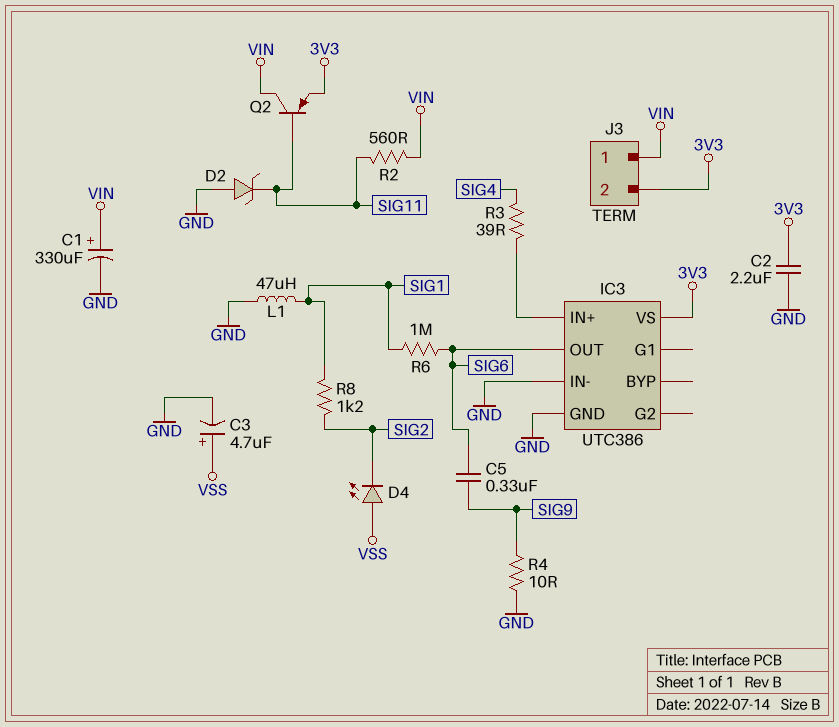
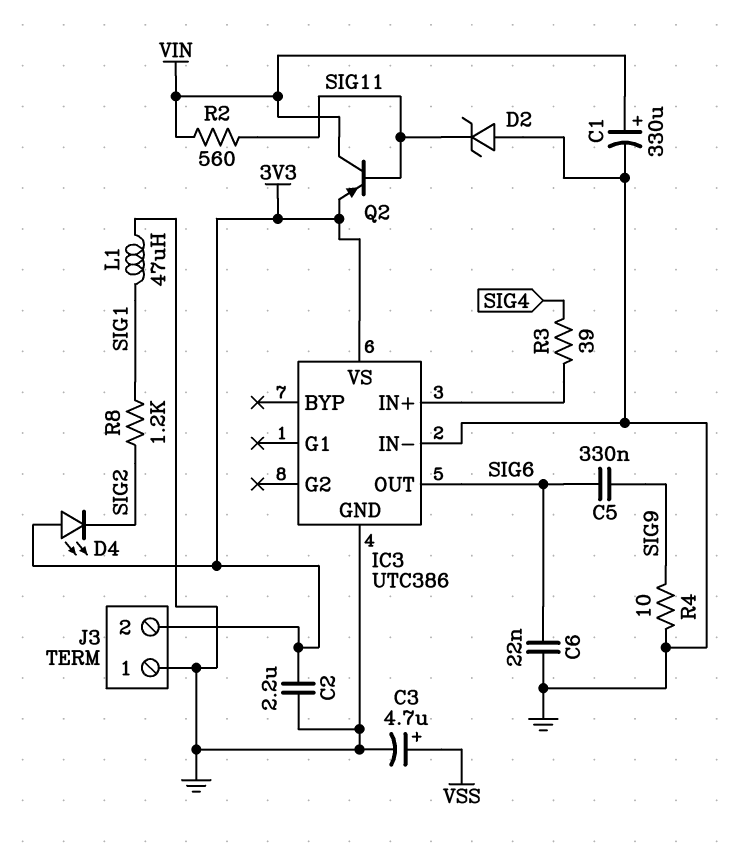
C6: none -> 22nF (GND, SIG6)
D4: LED (A VSS, K SIG2) -> LED (A 3V3, K SIG2)
J3 pin 1: VIN -> GND
R6: 1M (SIG1, SIG6) -> none

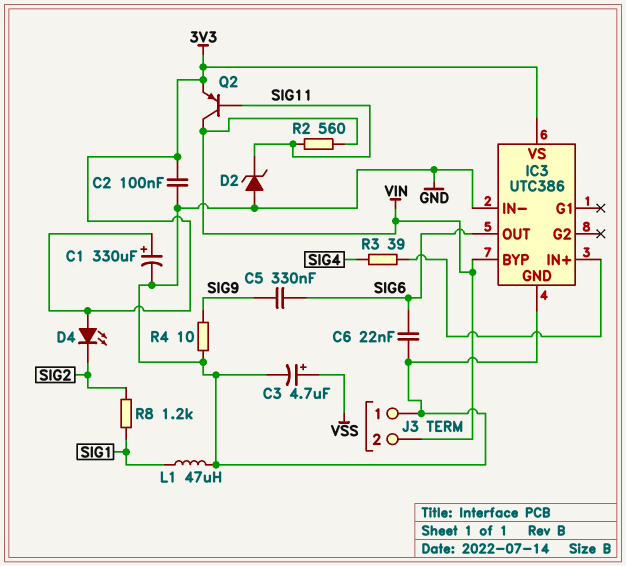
C1: 330uF (plus VIN, minus GND) -> 330uF (plus 3V3, minus GND)
C2: 2.2uF (3V3, GND) -> 100nF (3V3, GND)
IC3 pin BYP: none -> VIN
J3 pin 2: 3V3 -> VIN

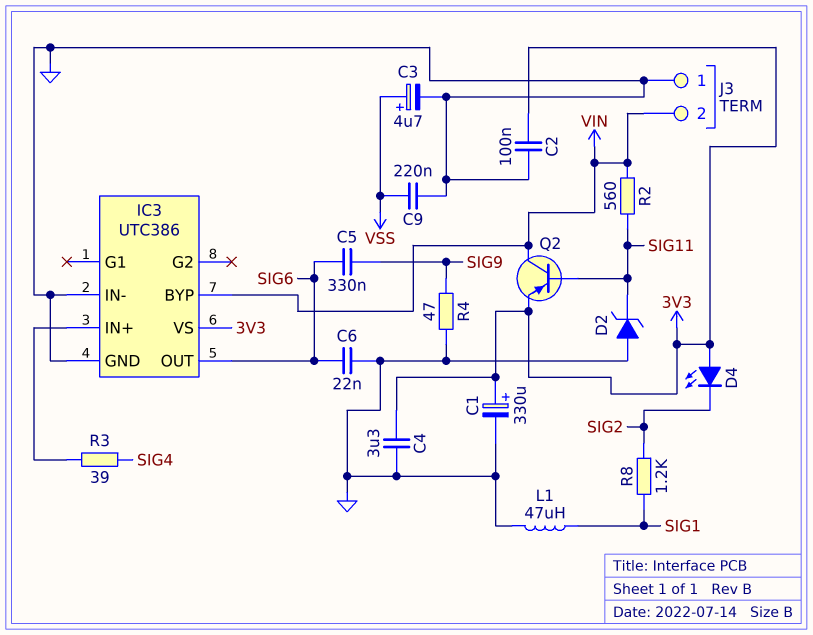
C4: none -> 3.3uF (3V3, GND)
C9: none -> 220nF (GND, VSS)
R4: 10 (GND, SIG9) -> 47 (GND, SIG9)

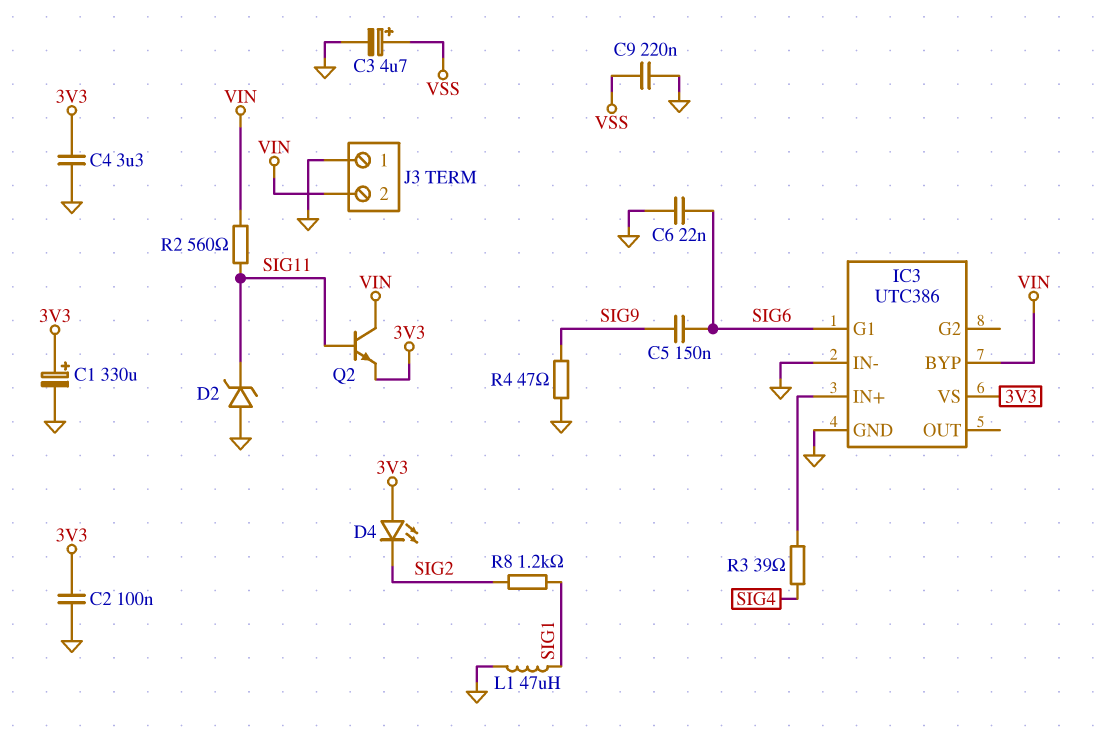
C5: 330nF (SIG6, SIG9) -> 150nF (SIG6, SIG9)
IC3 pin G1: none -> SIG6
IC3 pin OUT: SIG6 -> none
Q2: PNP (B SIG11, C VIN, E 3V3) -> NPN (B SIG11, C VIN, E 3V3)

